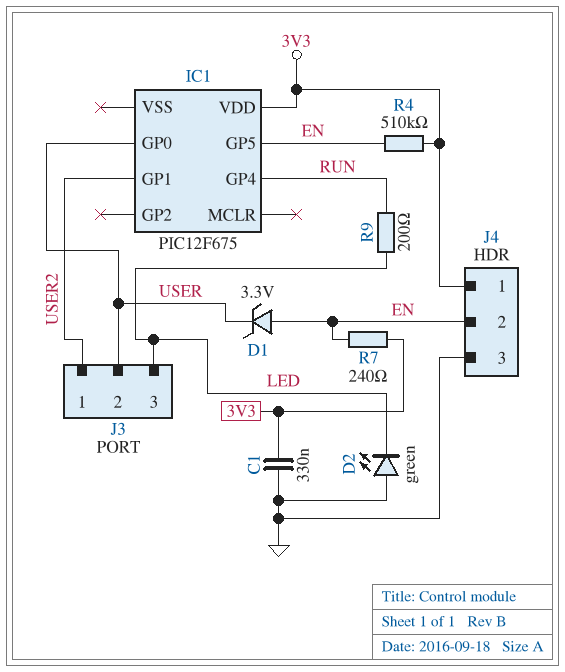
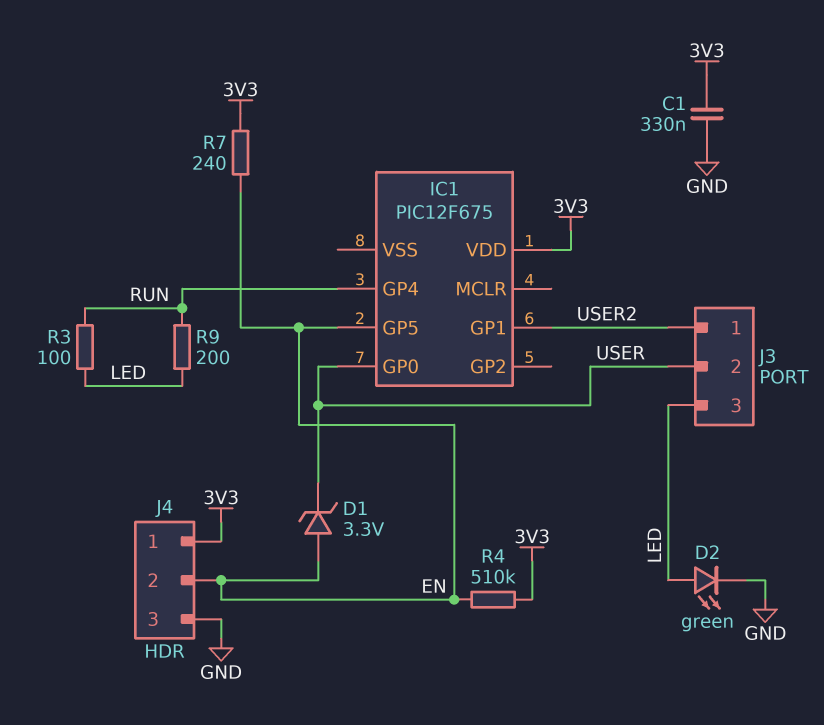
D2: LED green (A GND, K LED) -> LED green (A LED, K GND)
R3: none -> 100 (LED, RUN)

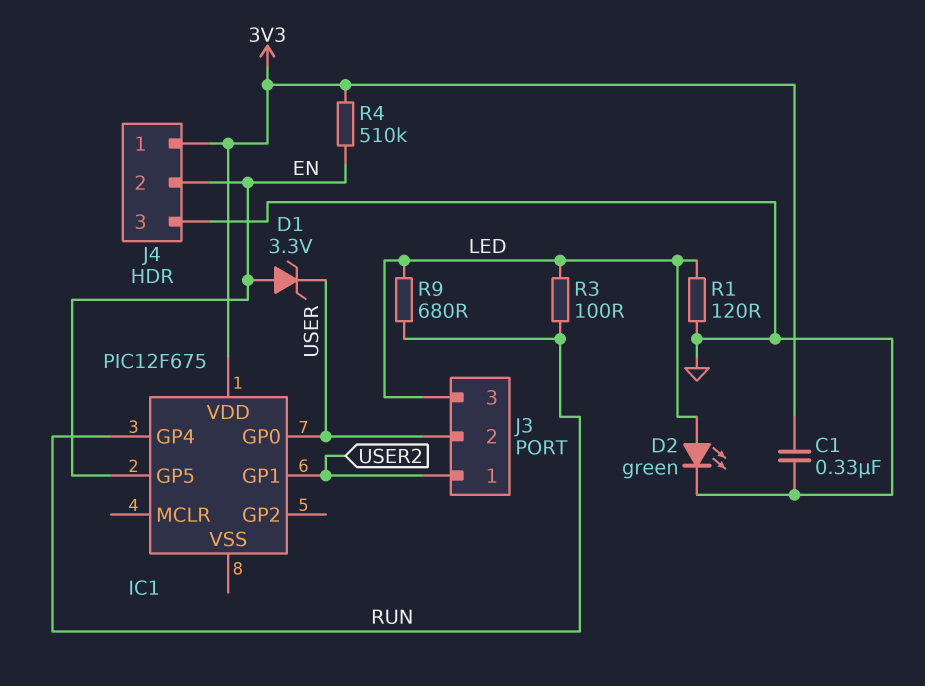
R1: none -> 120 (GND, LED)
R7: 240 (3V3, EN) -> none
R9: 200 (LED, RUN) -> 680 (LED, RUN)

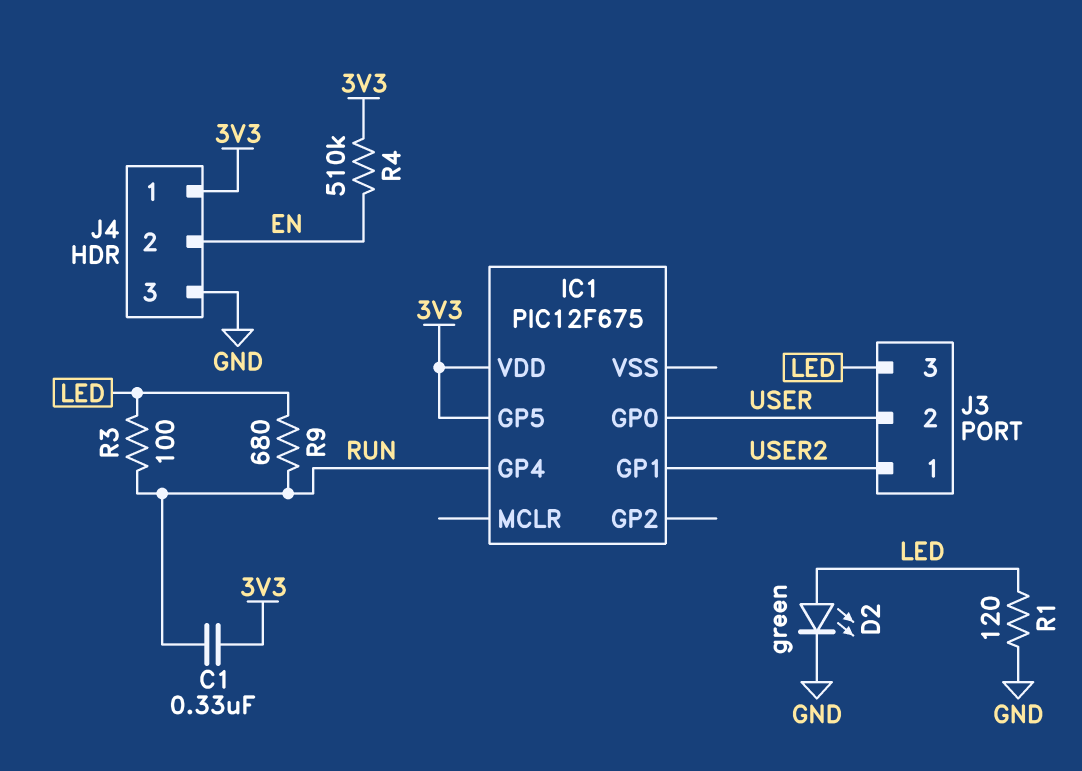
C1: 330nF (3V3, GND) -> 330nF (3V3, RUN)
D1: zener 3.3V (A EN, K USER) -> none
IC1 pin GP5: EN -> 3V3

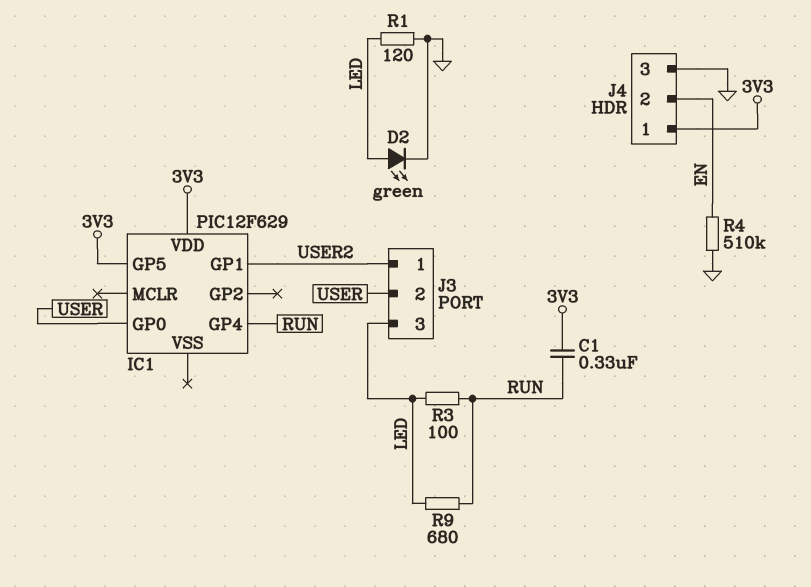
IC1: PIC12F675 -> PIC12F629
R4: 510k (3V3, EN) -> 510k (EN, GND)

